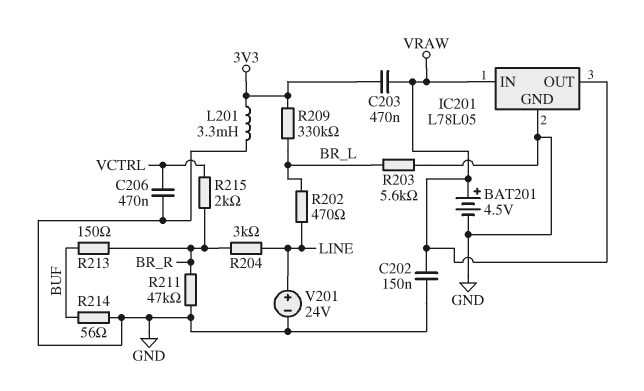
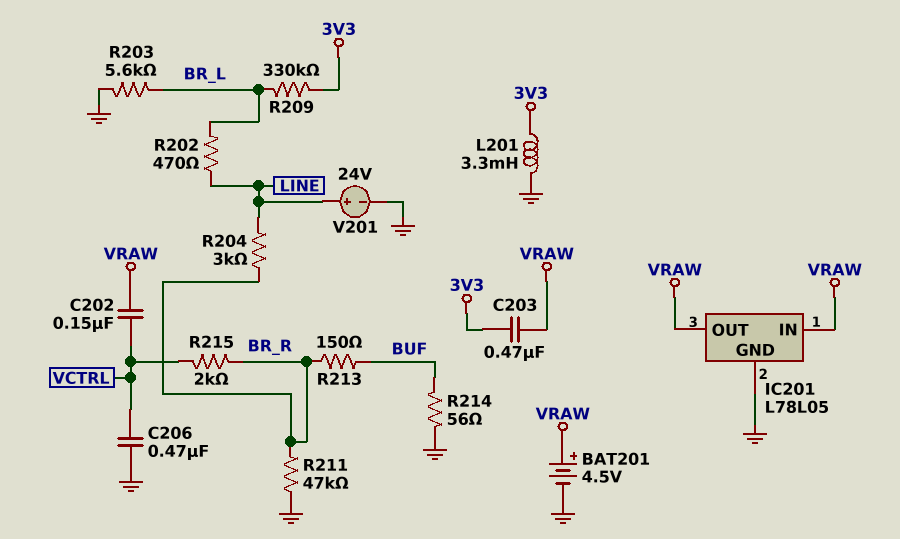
C202: 150nF (GND, VRAW) -> 150nF (VCTRL, VRAW)

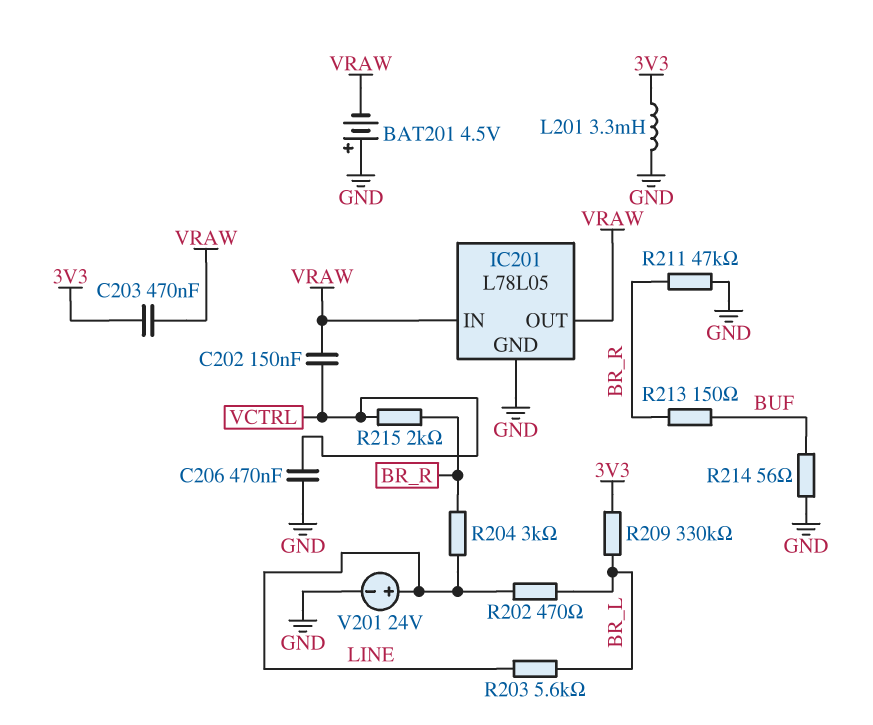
BAT201: 4.5V (plus VRAW, minus GND) -> 4.5V (plus GND, minus VRAW)
R203: 5.6k (BR_L, GND) -> 5.6k (BR_L, LINE)

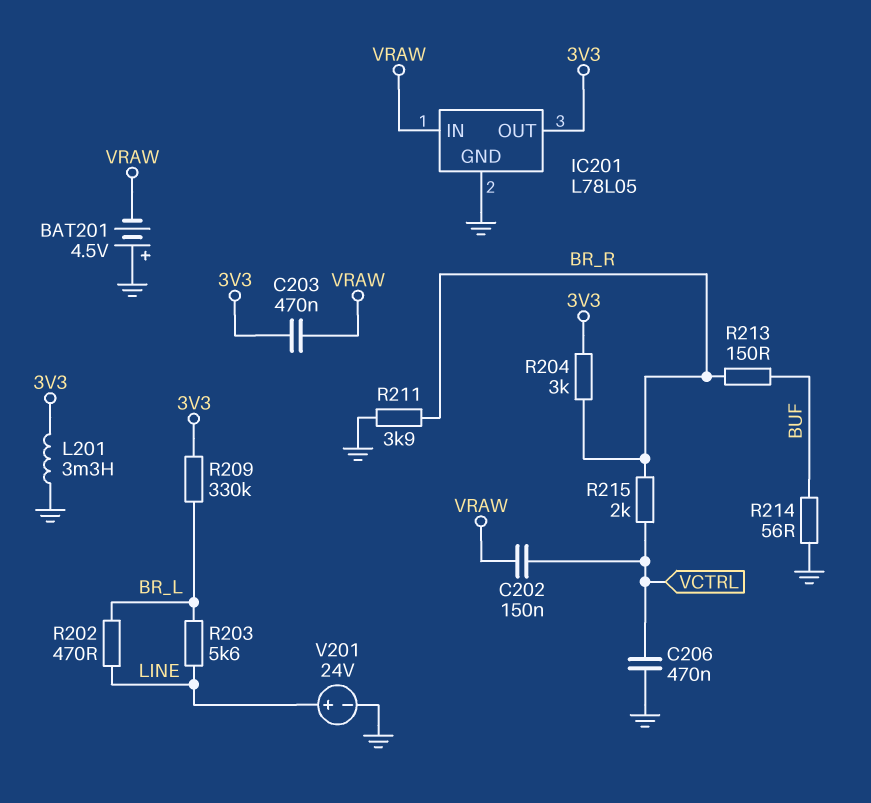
IC201 pin OUT: VRAW -> 3V3
R204: 3k (BR_R, LINE) -> 3k (3V3, BR_R)
R211: 47k (BR_R, GND) -> 3.9k (BR_R, GND)

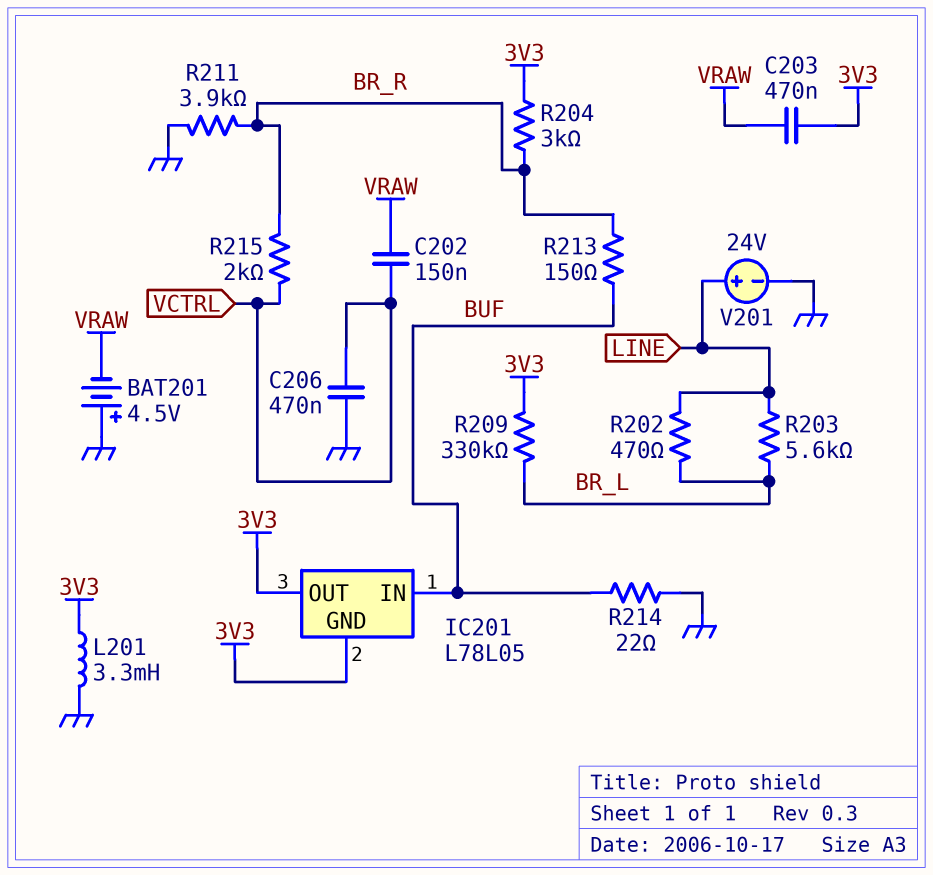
IC201 pin GND: GND -> 3V3
IC201 pin IN: VRAW -> BUF
R214: 56 (BUF, GND) -> 22 (BUF, GND)

